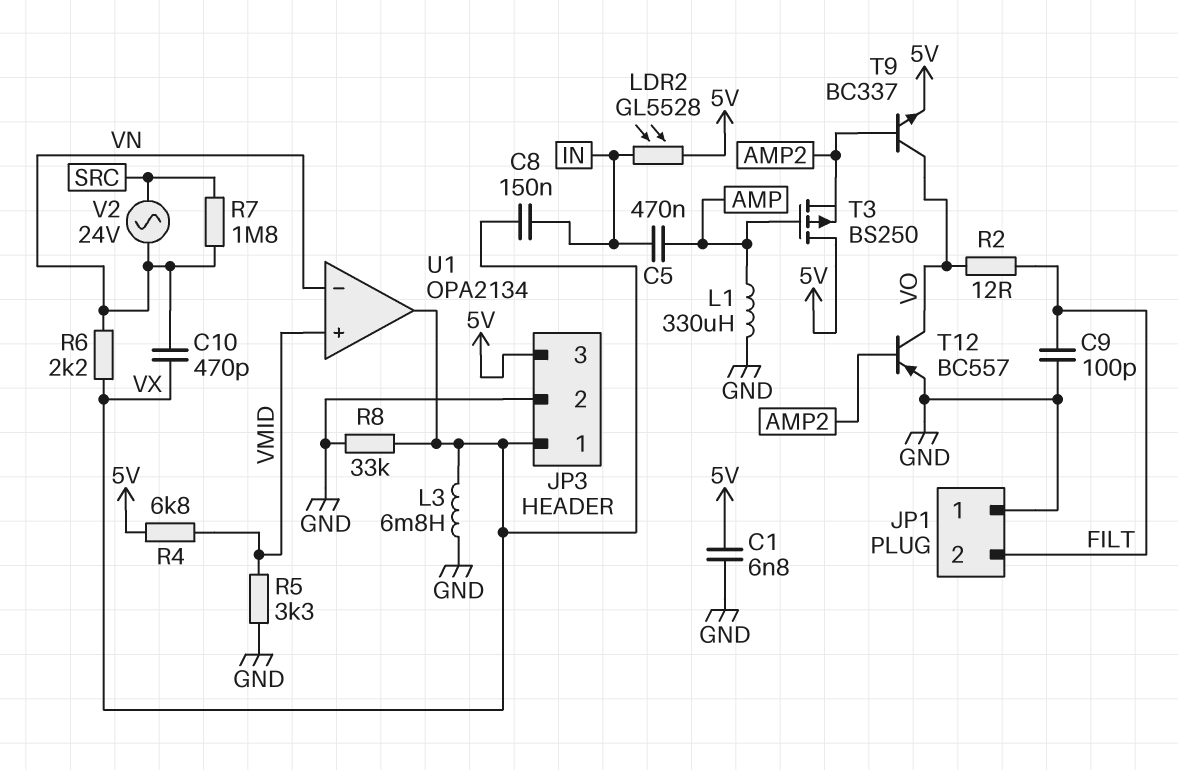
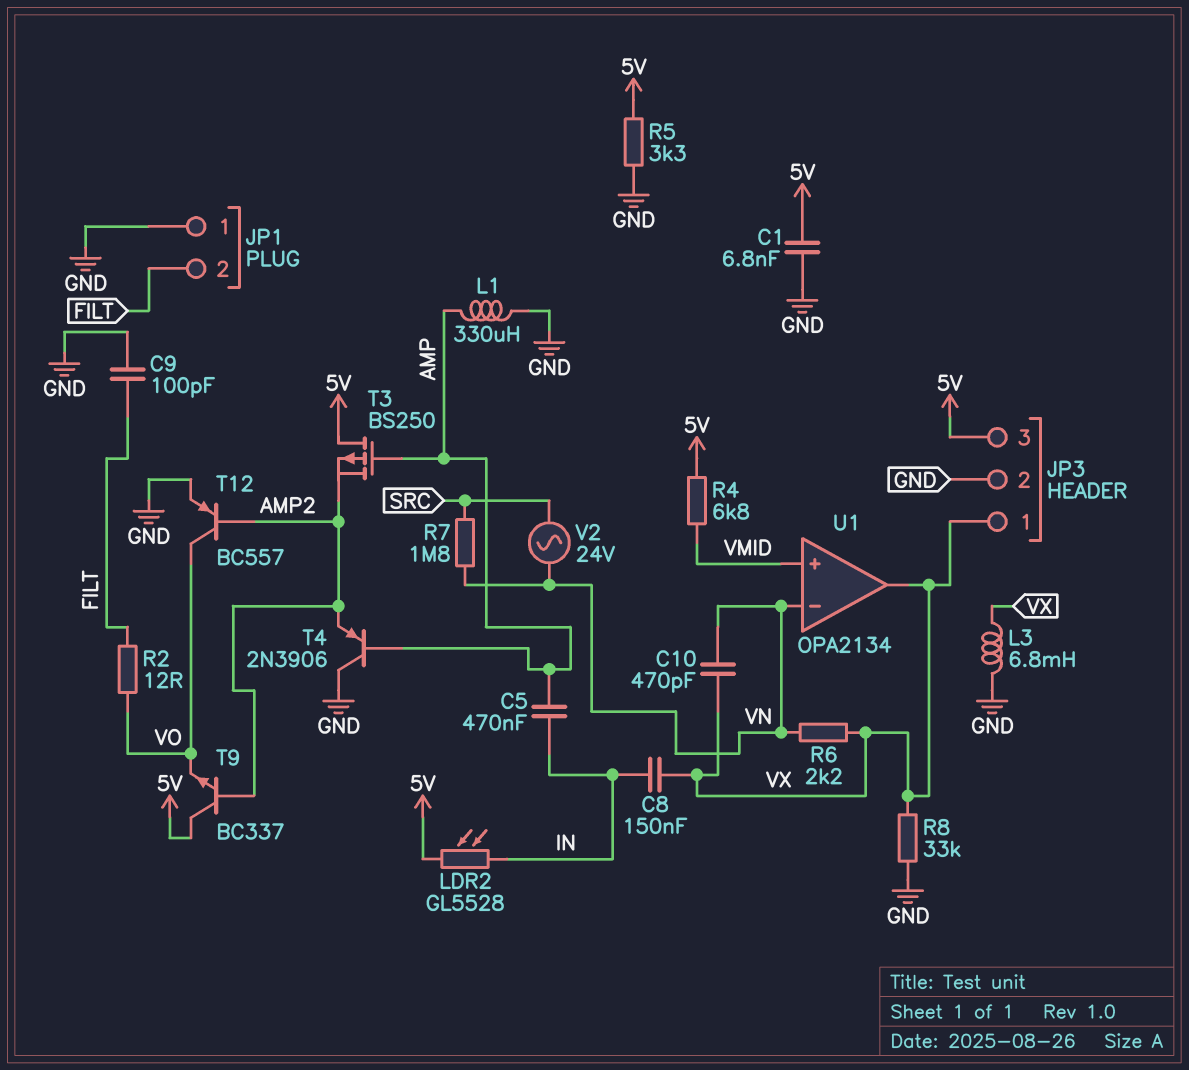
R5: 3.3k (GND, VMID) -> 3.3k (5V, GND)
T4: none -> PNP 2N3906 (B AMP, C GND, E AMP2)
T9: NPN BC337 (B AMP2, C VO, E 5V) -> NPN BC337 (B AMP2, C 5V, E VO)

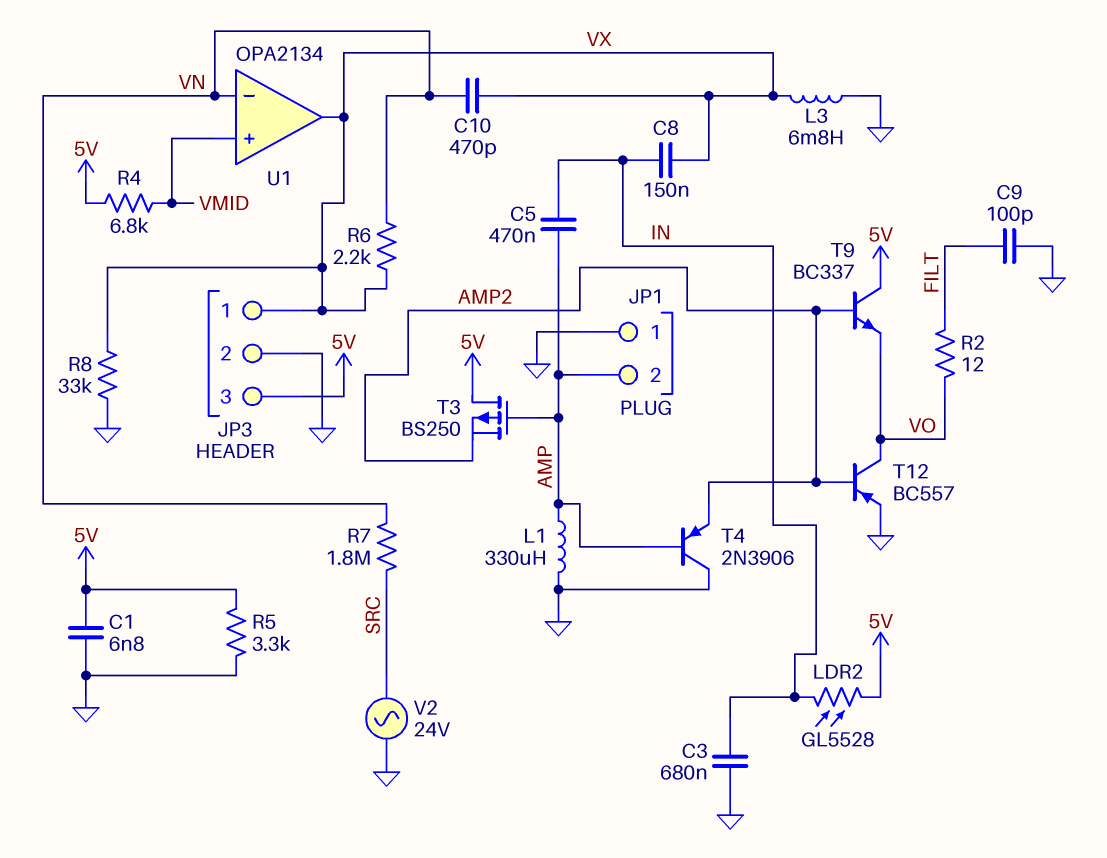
C3: none -> 680nF (GND, IN)
JP1 pin 2: FILT -> AMP
V2: AC 24V (SRC, VN) -> AC 24V (GND, SRC)

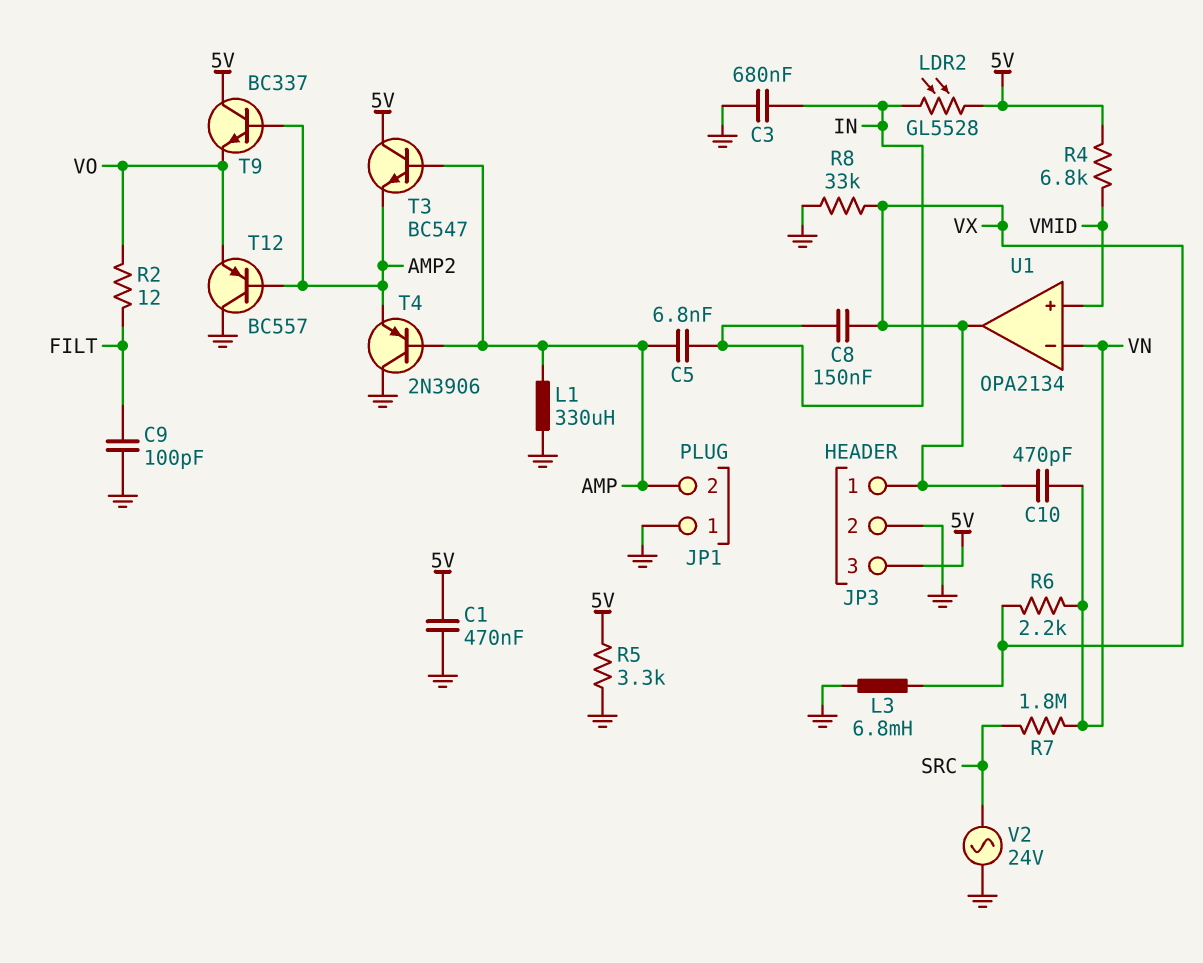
C1: 6.8nF (5V, GND) -> 470nF (5V, GND)
C5: 470nF (AMP, IN) -> 6.8nF (AMP, IN)
T3: PMOS BS250 (G AMP, D 5V, S AMP2) -> NPN BC547 (B AMP, C 5V, E AMP2)
T12: PNP BC557 (B AMP2, C VO, E GND) -> PNP BC557 (B AMP2, C GND, E VO)

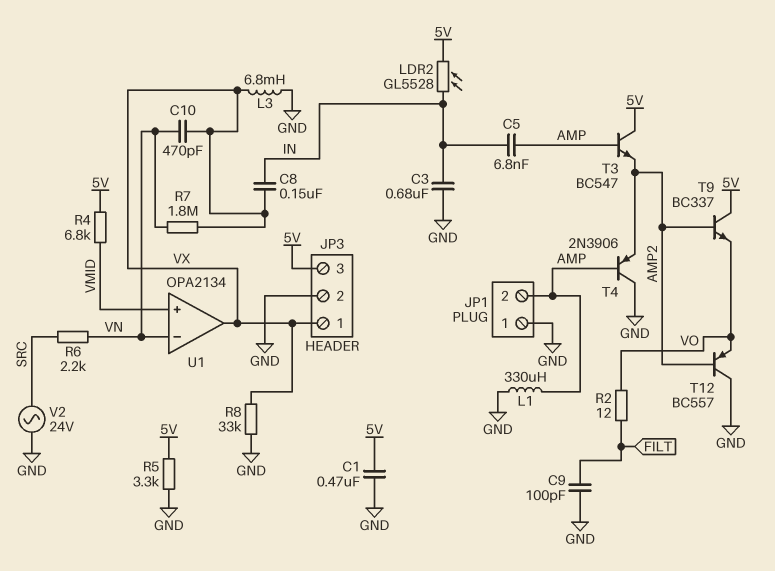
R6: 2.2k (VN, VX) -> 2.2k (SRC, VN)
R7: 1.8M (SRC, VN) -> 1.8M (VN, VX)

